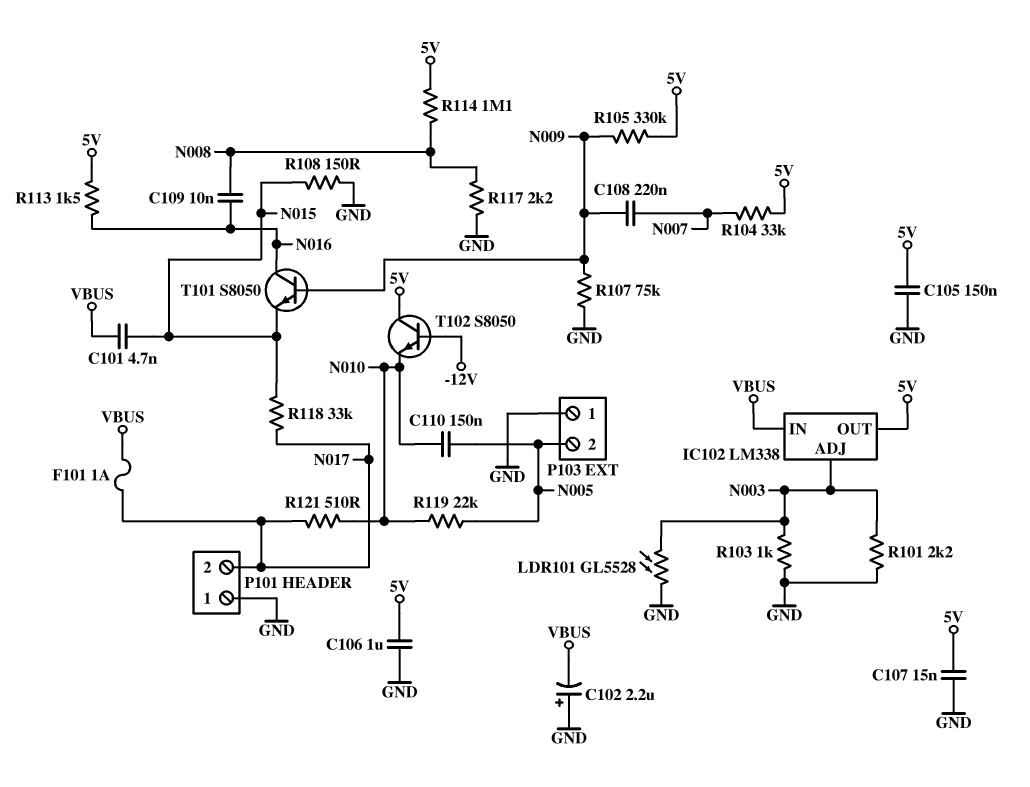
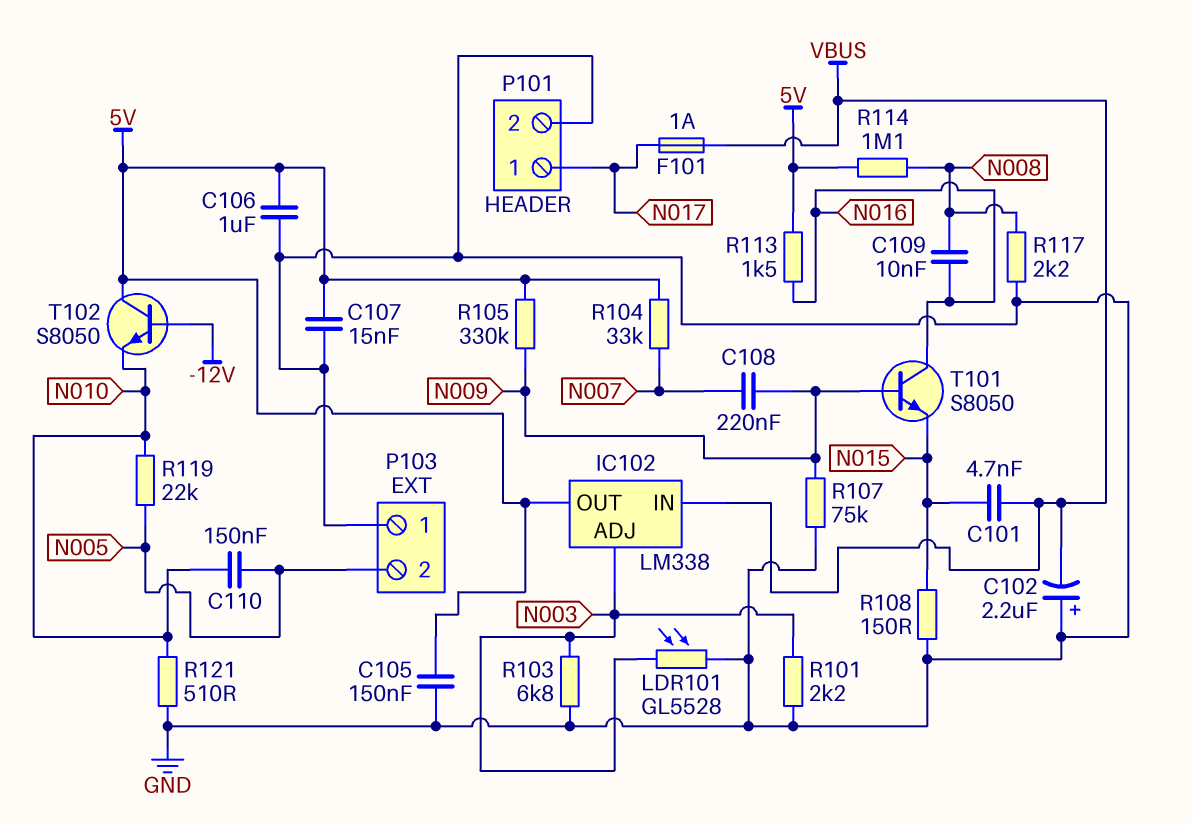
P101 pin 1: GND -> N017
P101 pin 2: N017 -> GND
R103: 1k (GND, N003) -> 6.8k (GND, N003)
R118: 33k (N015, N017) -> none
R121: 510 (N010, N017) -> 510 (GND, N010)

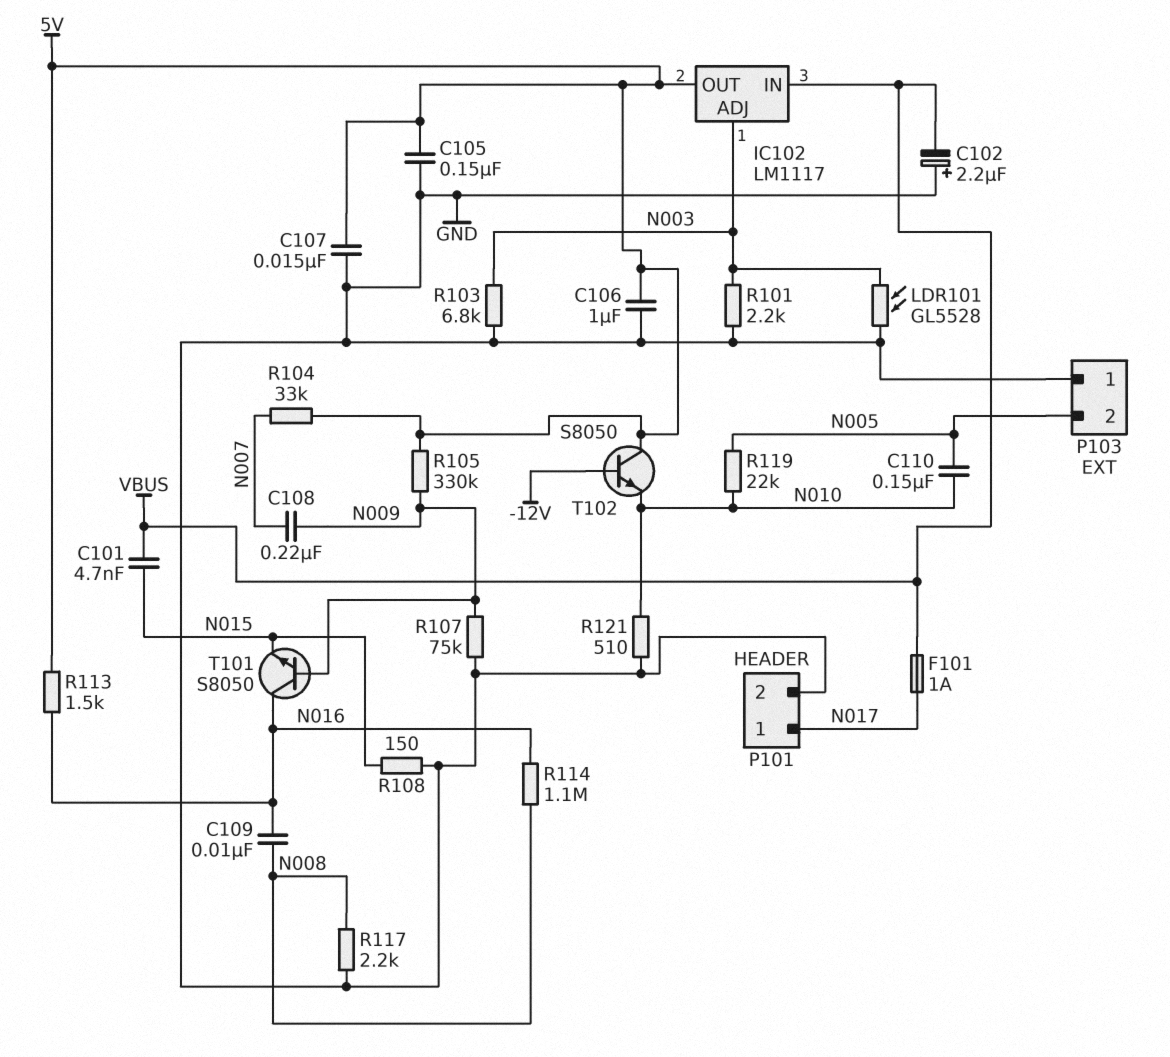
IC102: LM338 -> LM1117
R114: 1.1M (5V, N008) -> 1.1M (N008, N016)

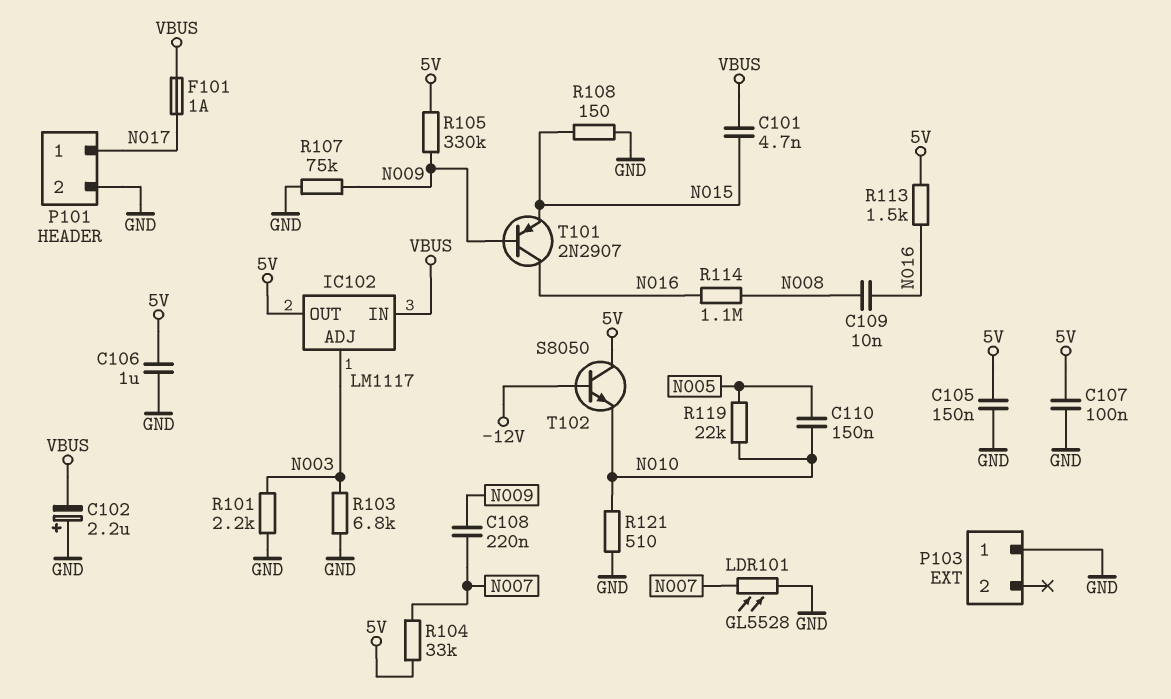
C107: 15nF (5V, GND) -> 100nF (5V, GND)
LDR101: GL5528 (GND, N003) -> GL5528 (GND, N007)
P103 pin 2: N005 -> none
R117: 2.2k (GND, N008) -> none
T101: NPN S8050 (B N009, C N016, E N015) -> PNP 2N2907 (B N009, C N016, E N015)

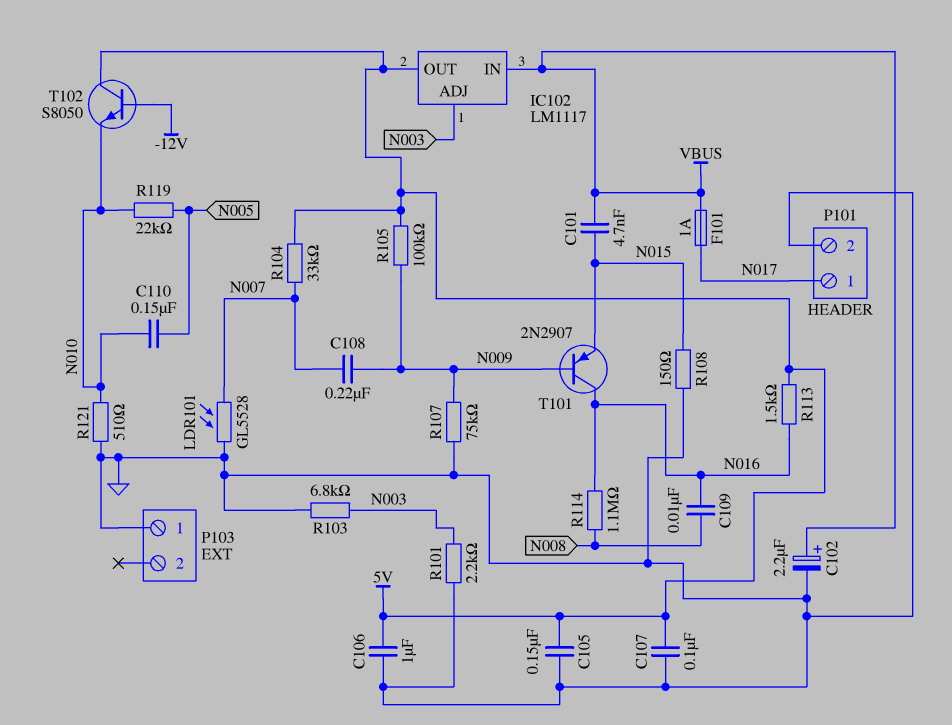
C102: 2.2uF (plus GND, minus VBUS) -> 2.2uF (plus VBUS, minus GND)
R105: 330k (5V, N009) -> 100k (5V, N009)

